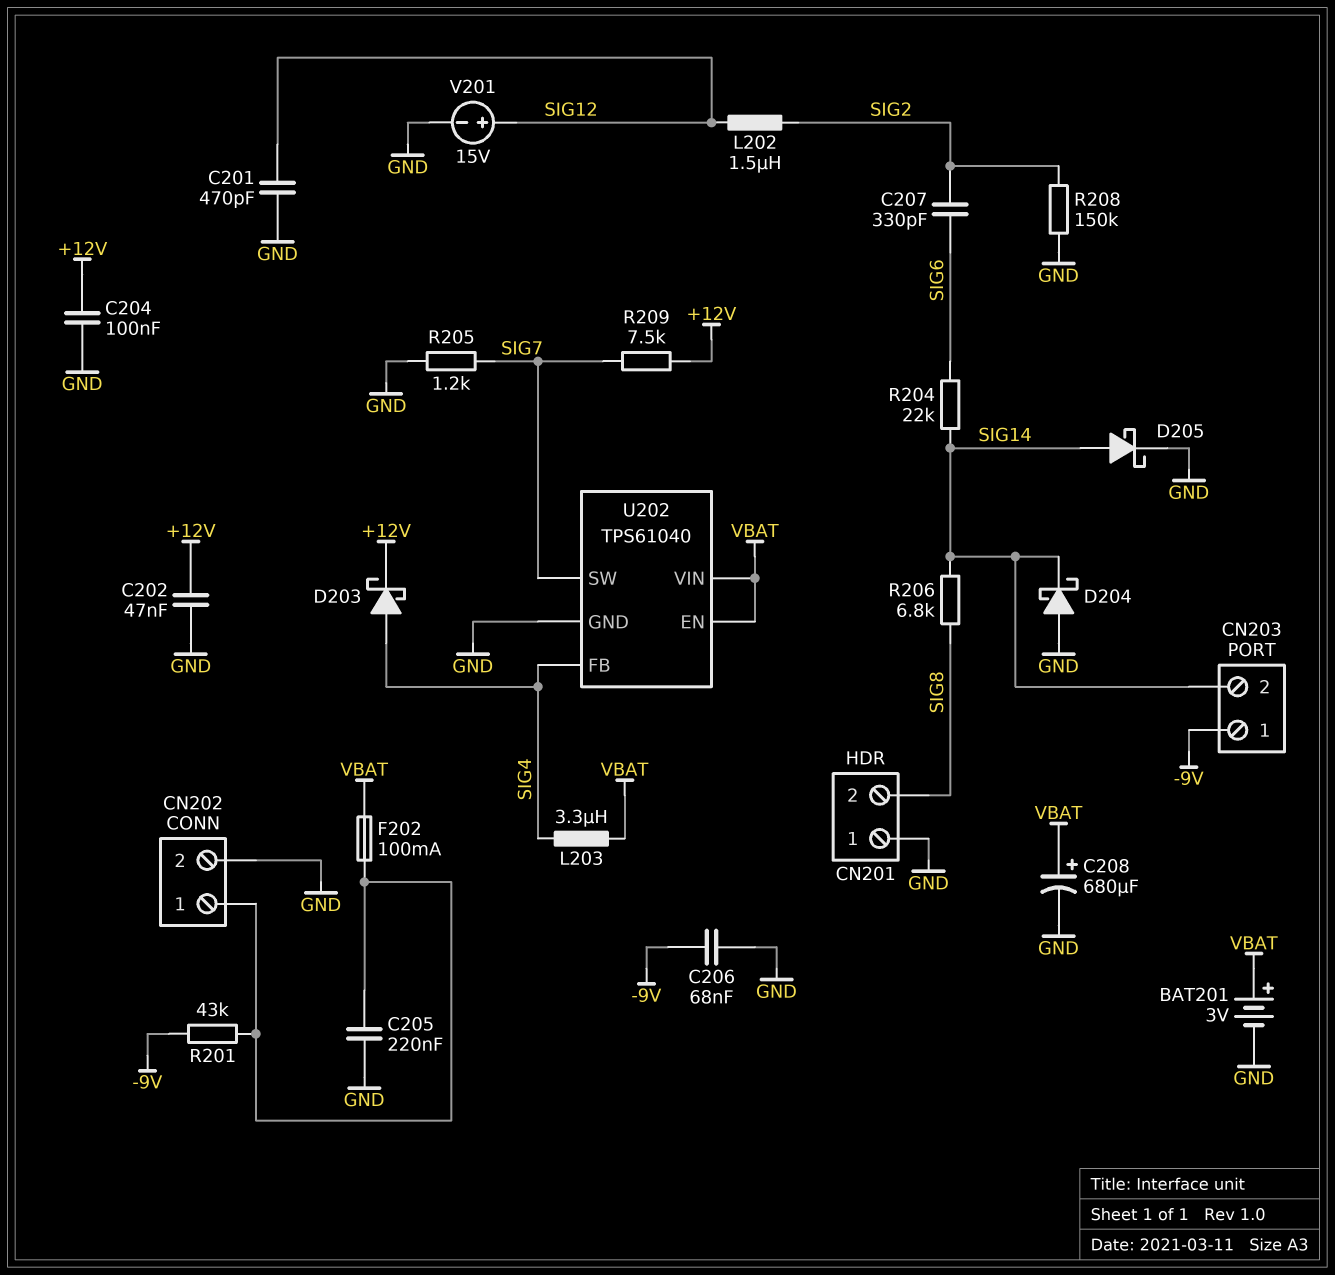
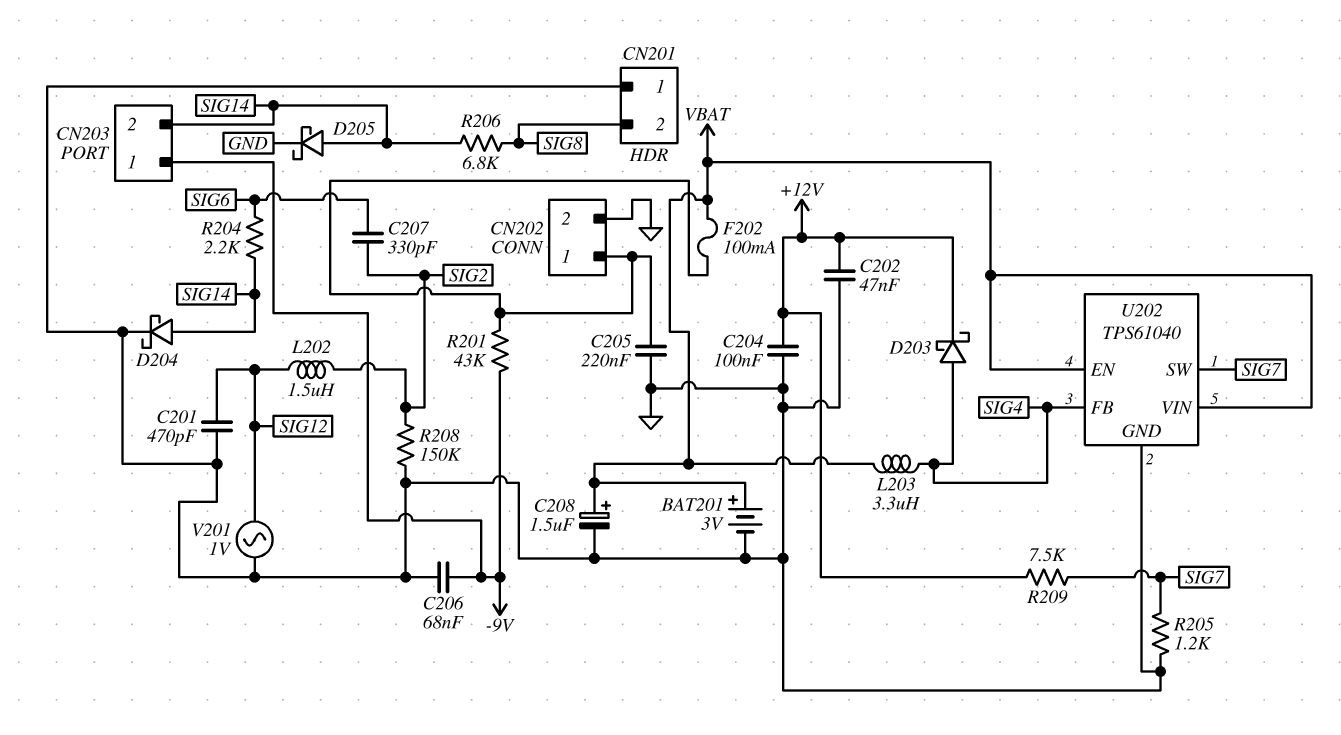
C208: 680uF (plus VBAT, minus GND) -> 1.5uF (plus VBAT, minus GND)
D204: schottky (A GND, K SIG14) -> schottky (A SIG14, K GND)
R204: 22k (SIG6, SIG14) -> 2.2k (SIG6, SIG14)
V201: 15V (plus SIG12, minus GND) -> AC 1V (GND, SIG12)

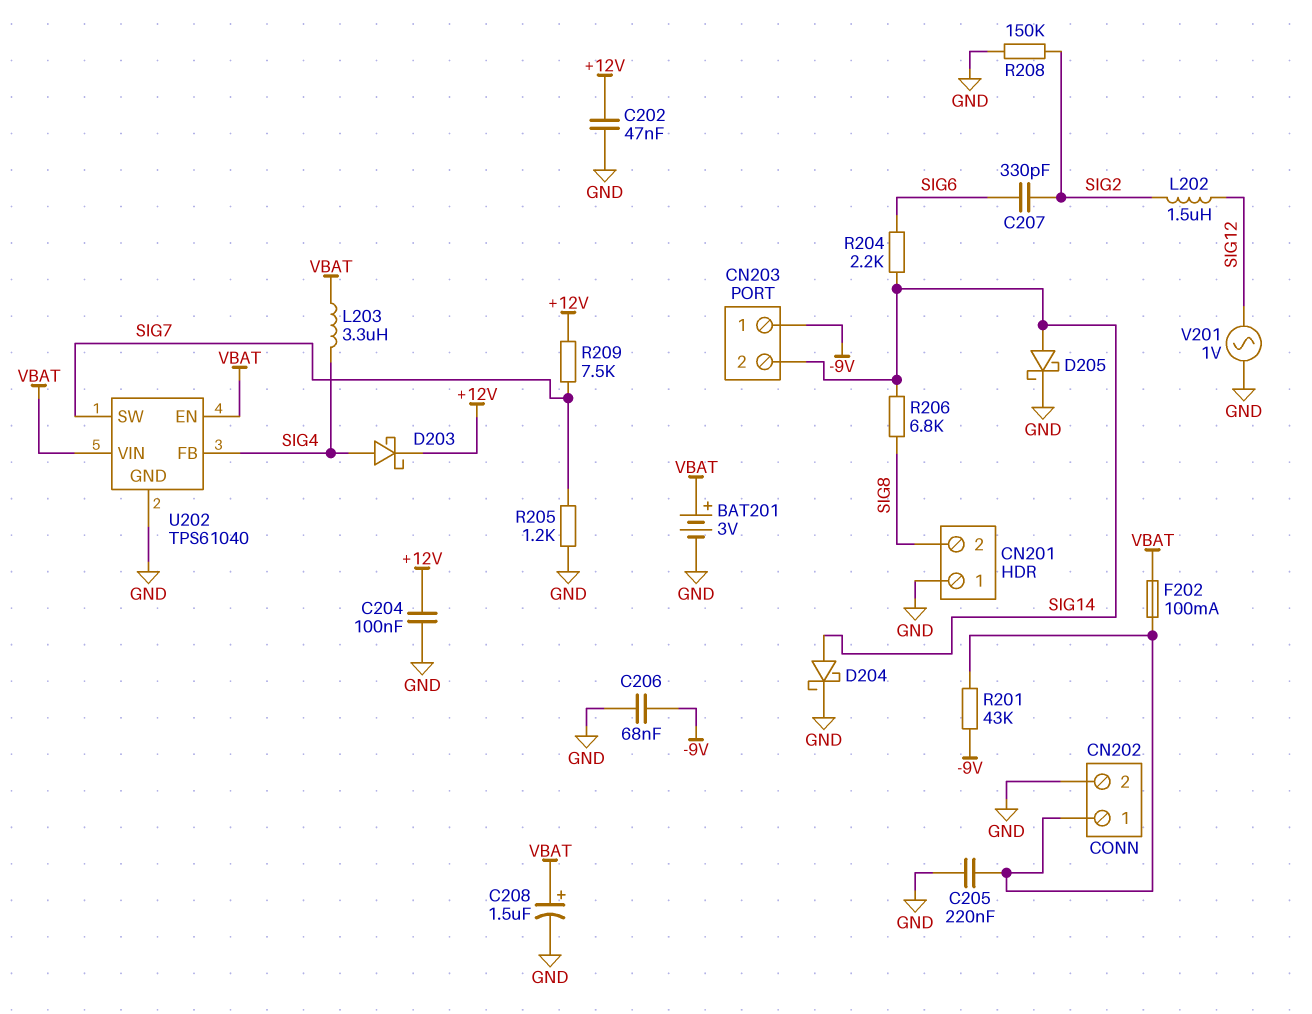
C201: 470pF (GND, SIG12) -> none

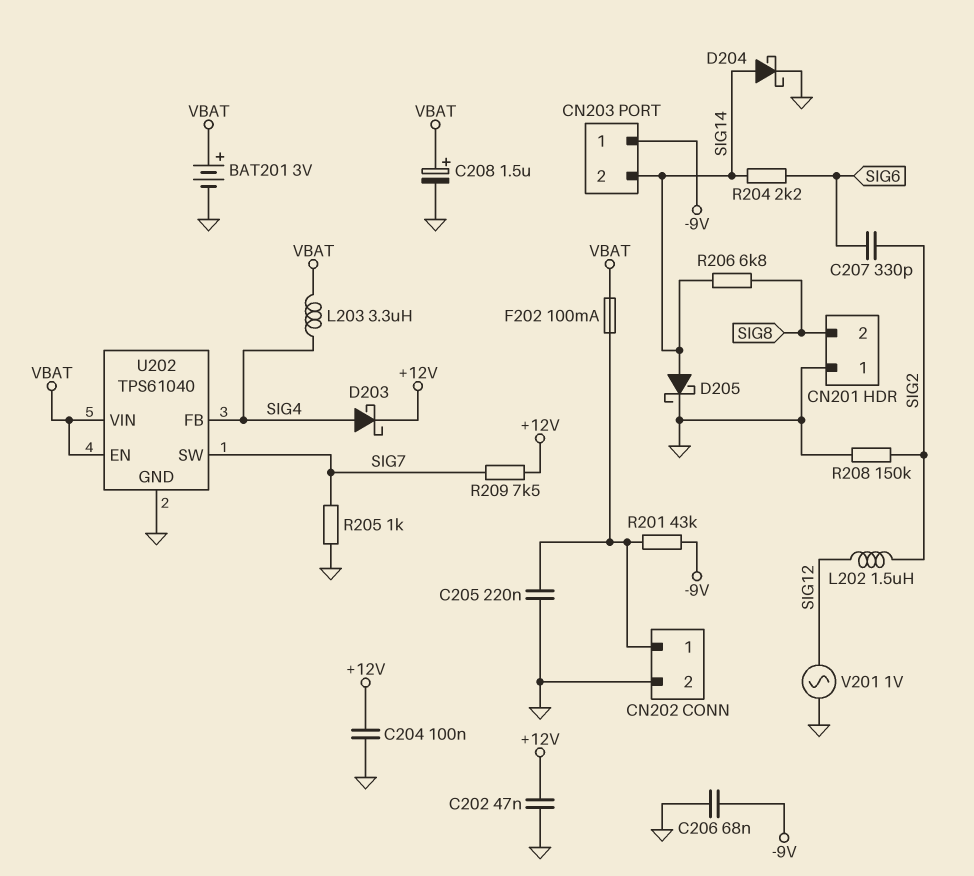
R205: 1.2k (GND, SIG7) -> 1k (GND, SIG7)

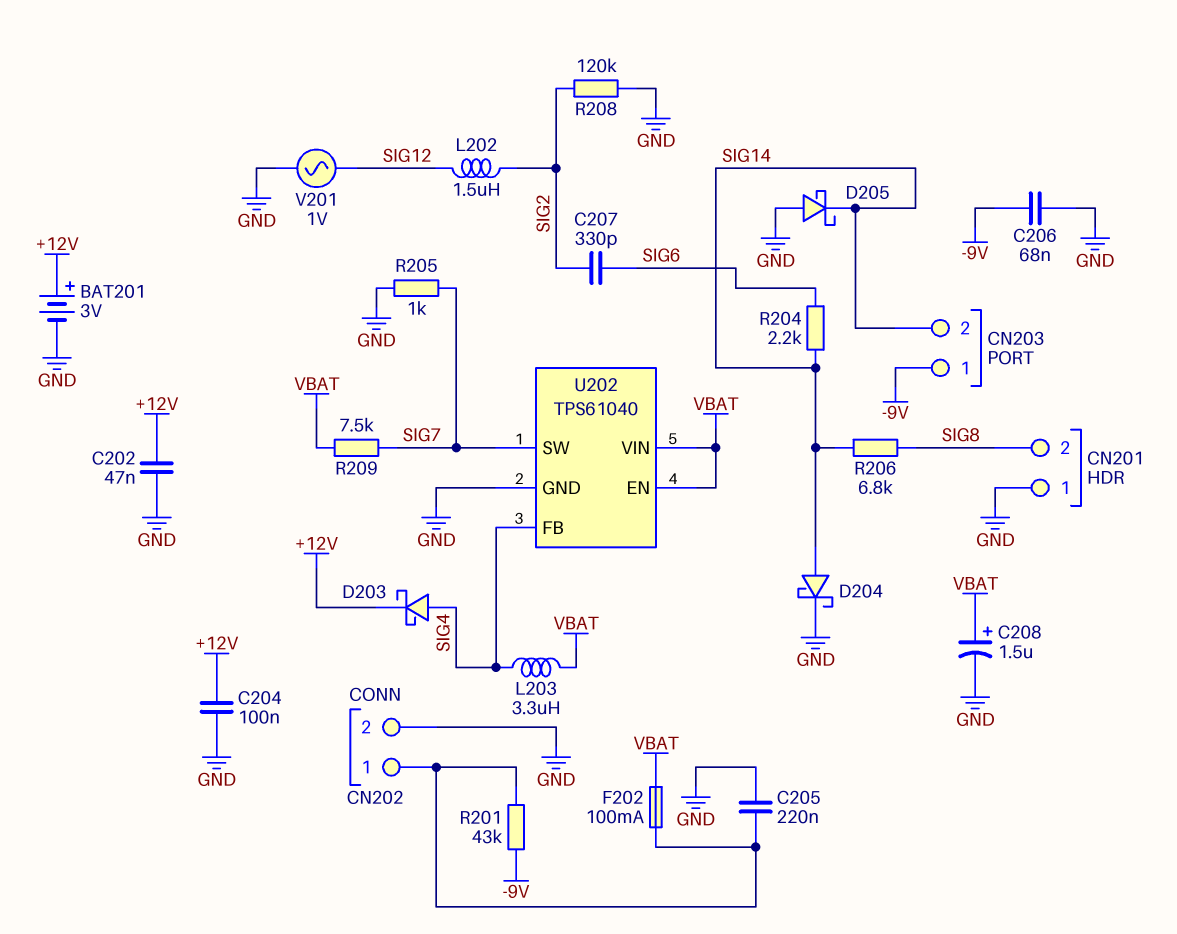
BAT201: 3V (plus VBAT, minus GND) -> 3V (plus +12V, minus GND)
D205: schottky (A SIG14, K GND) -> schottky (A GND, K SIG14)
R208: 150k (GND, SIG2) -> 120k (GND, SIG2)
R209: 7.5k (+12V, SIG7) -> 7.5k (SIG7, VBAT)

